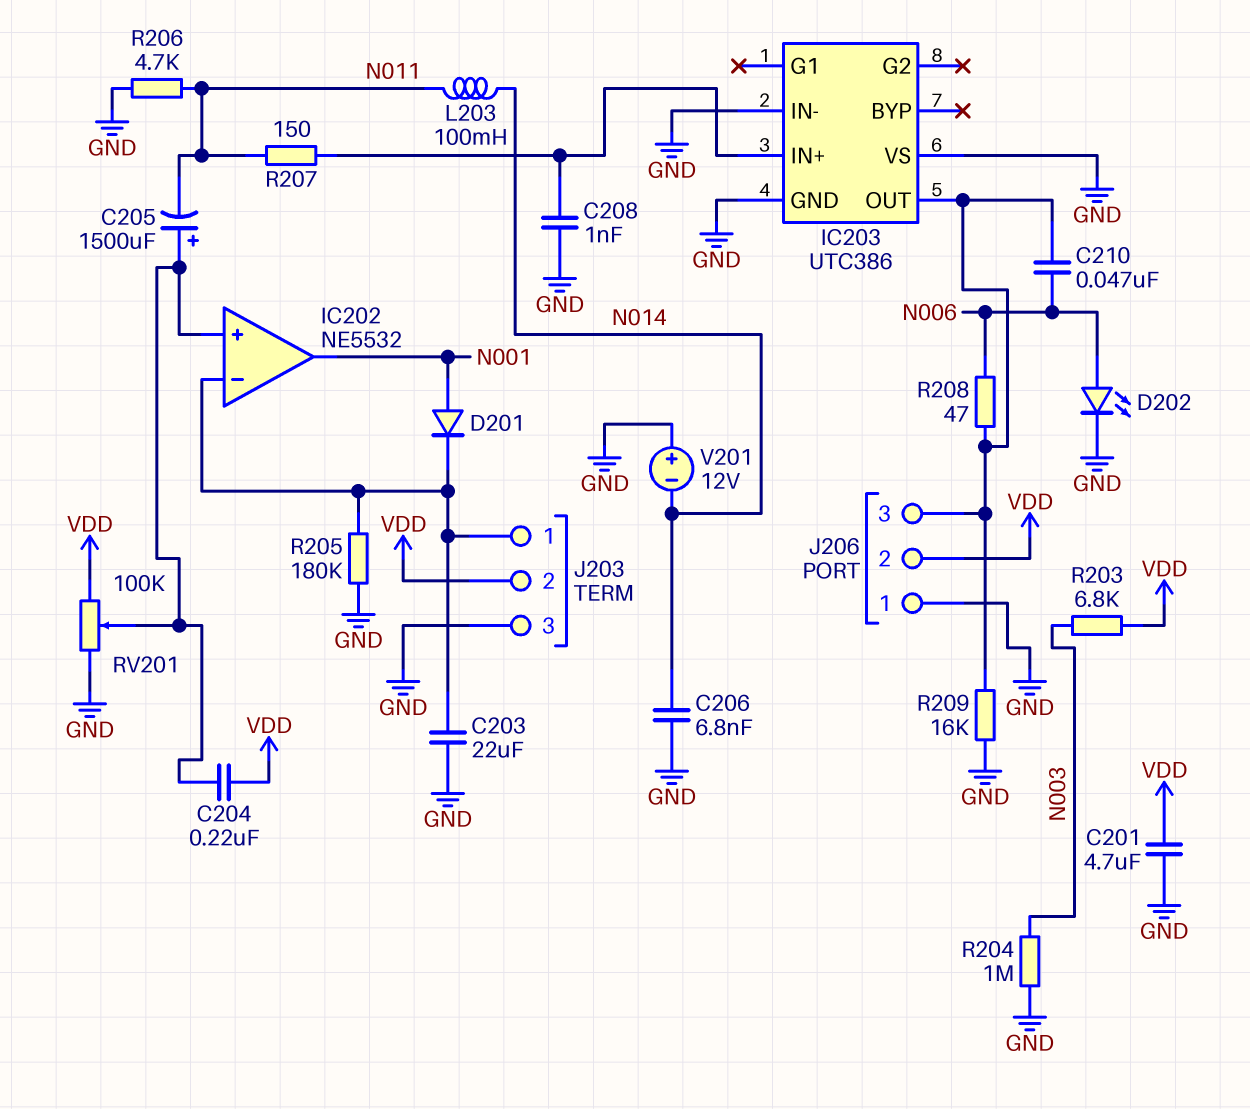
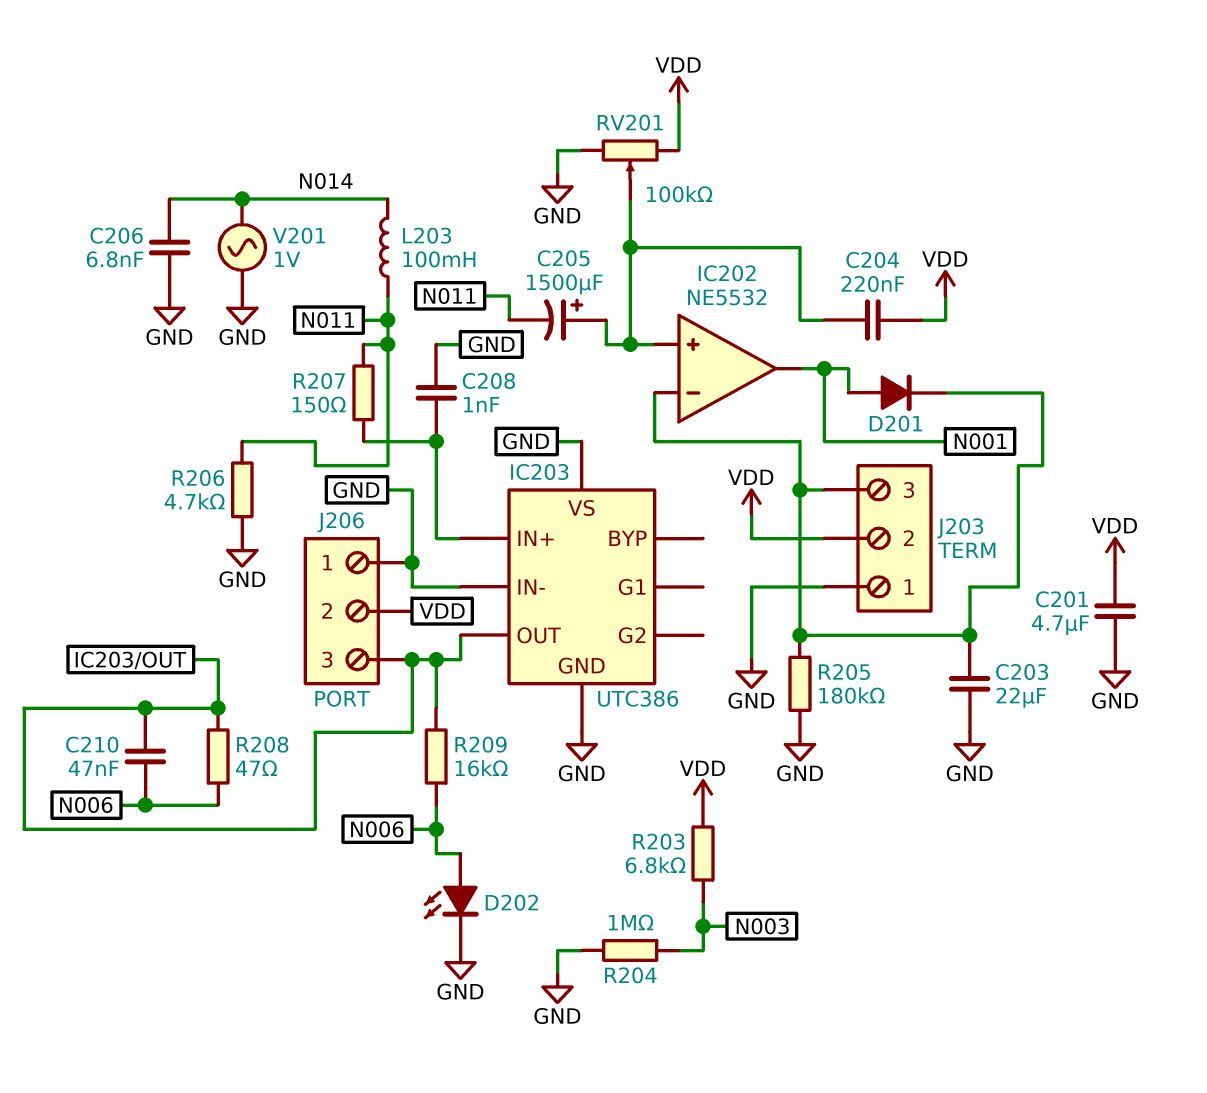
J203 pin 1: IC202/in- -> GND
J203 pin 3: GND -> IC202/in-
R209: 16k (GND, IC203/OUT) -> 16k (IC203/OUT, N006)
V201: 12V (plus GND, minus N014) -> AC 1V (GND, N014)

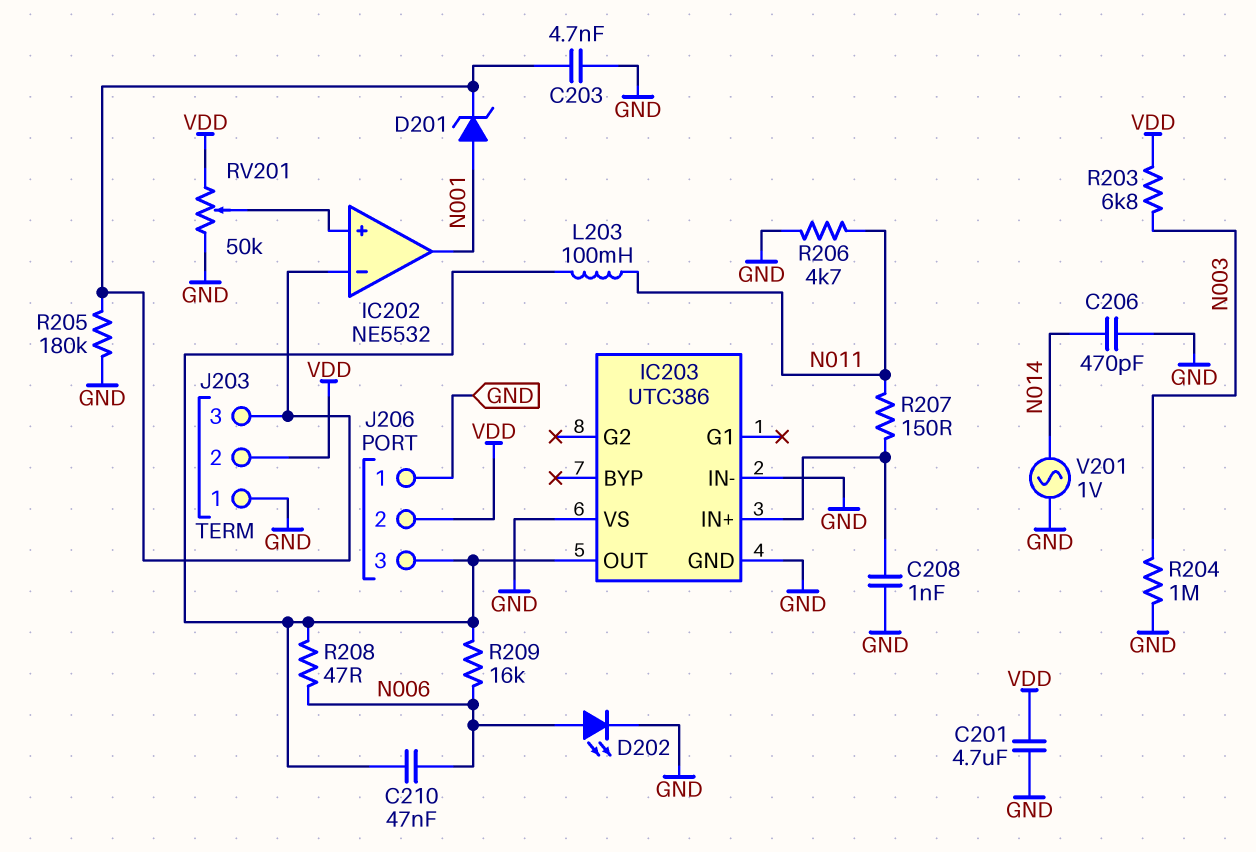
C203: 22uF (GND, IC202/in-) -> 4.7nF (GND, IC202/in-)
C204: 220nF (IC202/in+, VDD) -> none
C205: 1500uF (plus IC202/in+, minus N011) -> none
C206: 6.8nF (GND, N014) -> 470pF (GND, N014)
D201: diode (A N001, K IC202/in-) -> zener (A N001, K IC202/in-)
L203: 100mH (N011, N014) -> 100mH (IC203/OUT, N011)
RV201: 100k (GND, VDD, wiper IC202/in+) -> 50k (GND, VDD, wiper IC202/in+)

